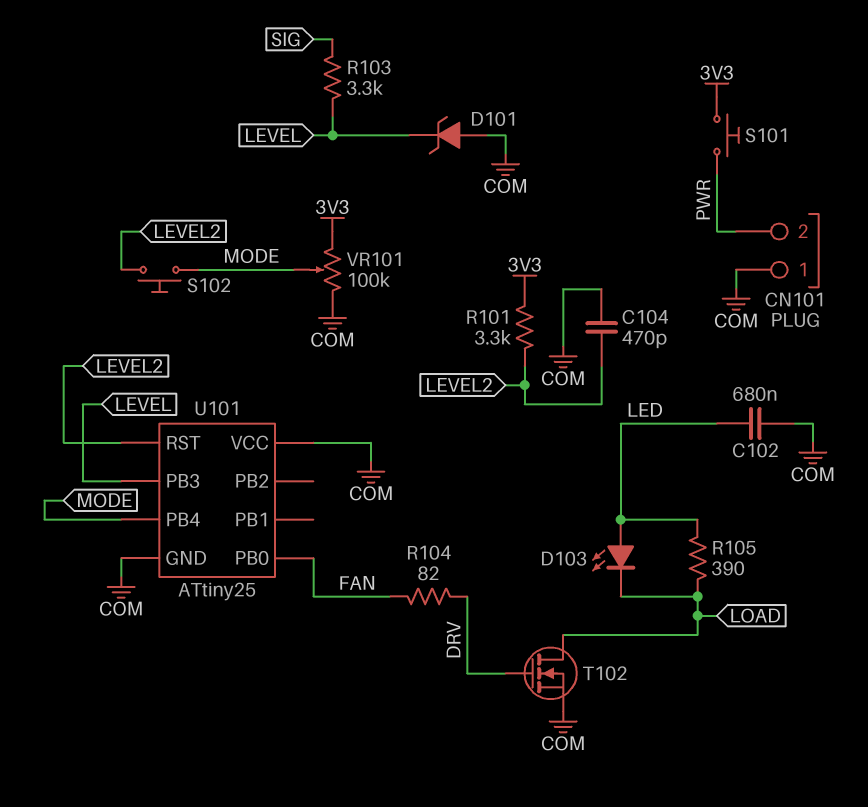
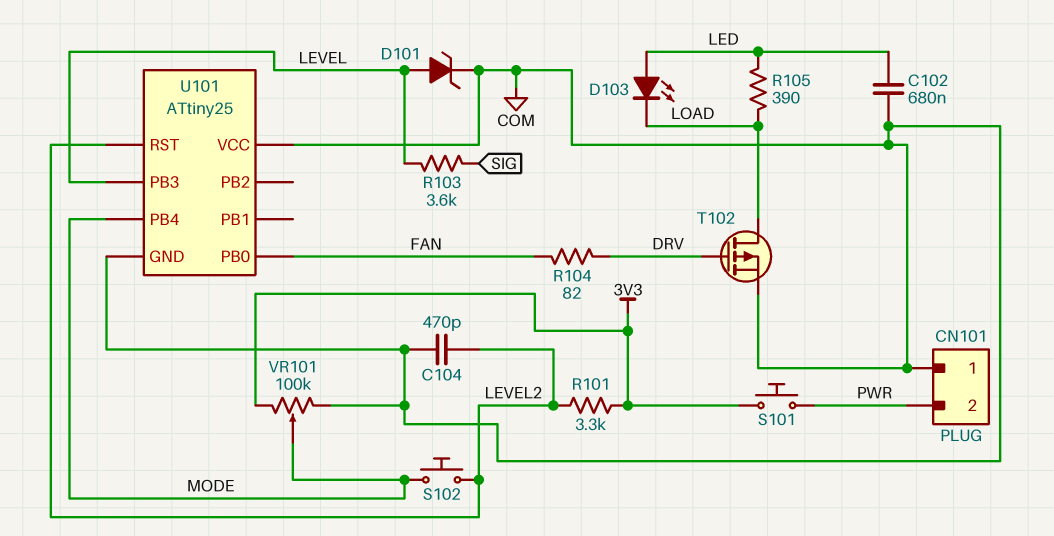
D101: zener (A COM, K LEVEL) -> zener (A LEVEL, K COM)
R103: 3.3k (LEVEL, SIG) -> 3.6k (LEVEL, SIG)
T102: NMOS (G DRV, D LOAD, S COM) -> PMOS (G DRV, D LOAD, S COM)

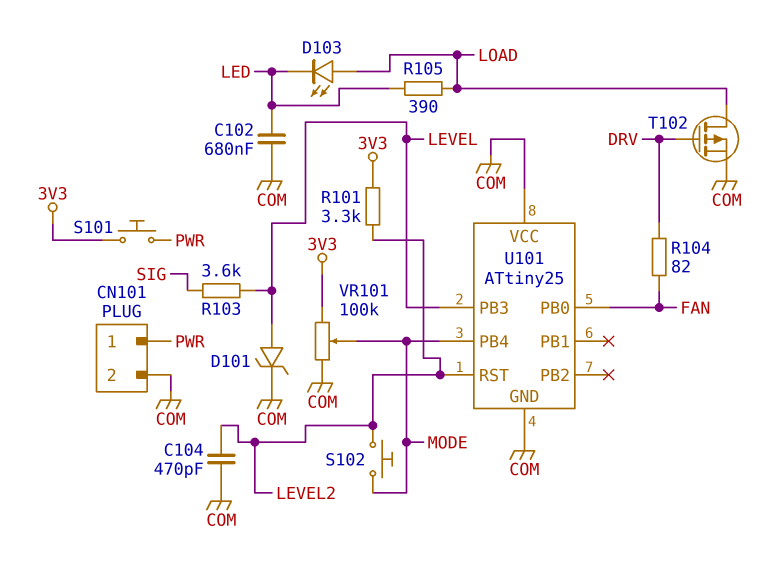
CN101 pin 1: COM -> PWR
CN101 pin 2: PWR -> COM
D103: LED (A LED, K LOAD) -> LED (A LOAD, K LED)

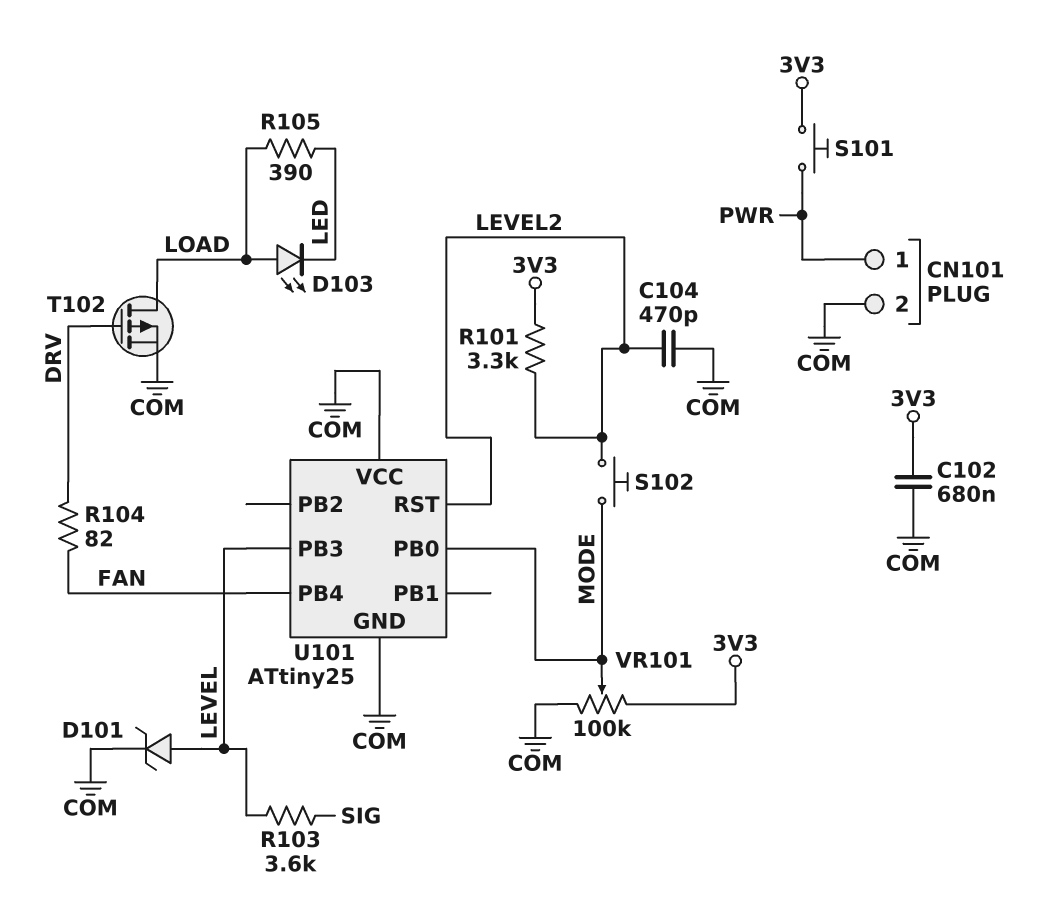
C102: 680nF (COM, LED) -> 680nF (3V3, COM)
U101 pin PB0: FAN -> MODE
U101 pin PB4: MODE -> FAN

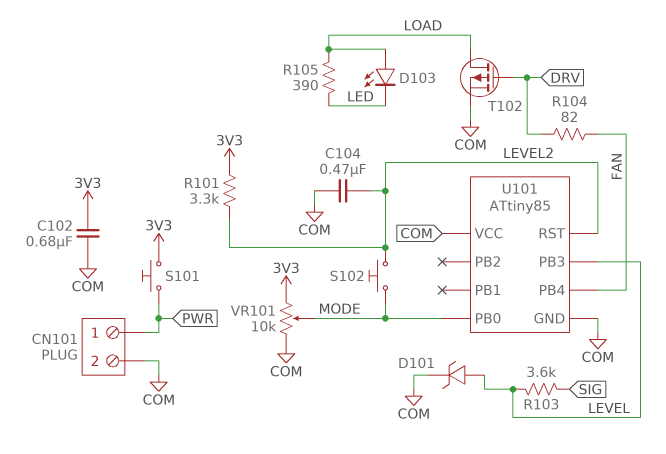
C104: 470pF (COM, LEVEL2) -> 470nF (COM, LEVEL2)
U101: ATtiny25 -> ATtiny85
VR101: 100k (3V3, COM, wiper MODE) -> 10k (3V3, COM, wiper MODE)

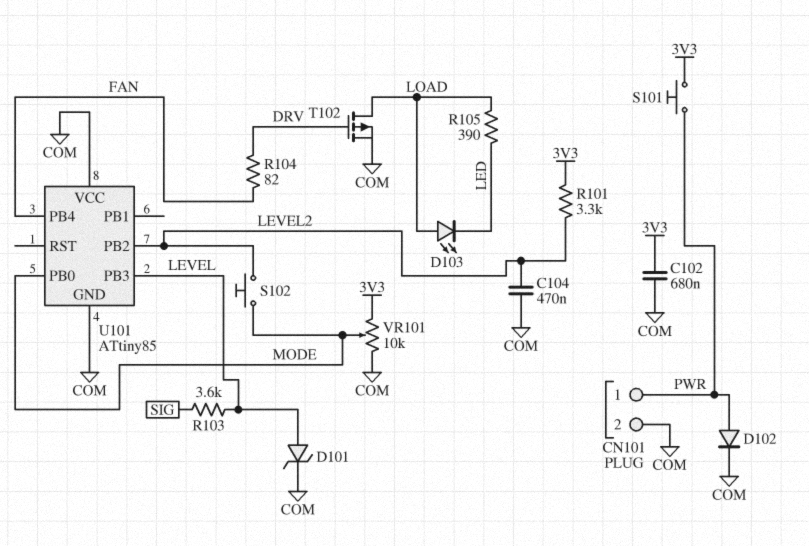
D102: none -> diode (A PWR, K COM)
U101 pin PB2: none -> LEVEL2
U101 pin RST: LEVEL2 -> none

